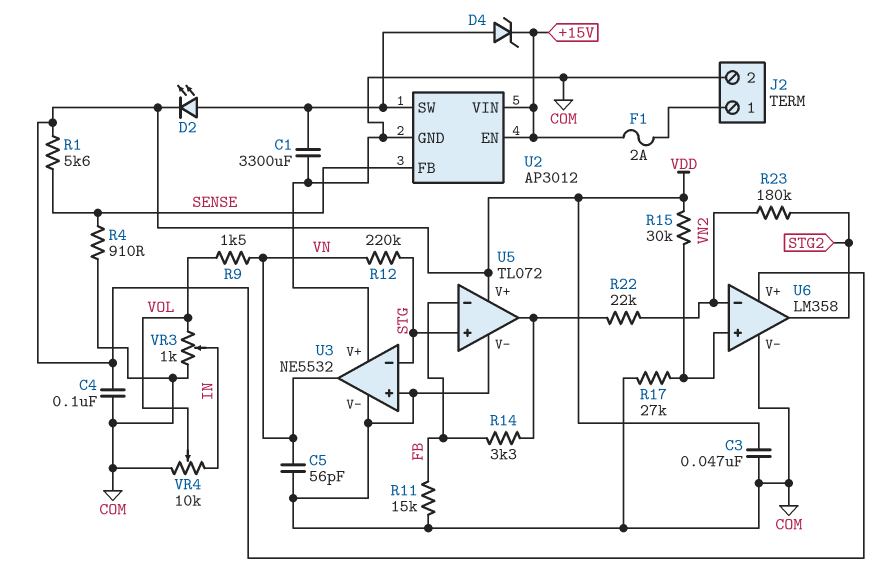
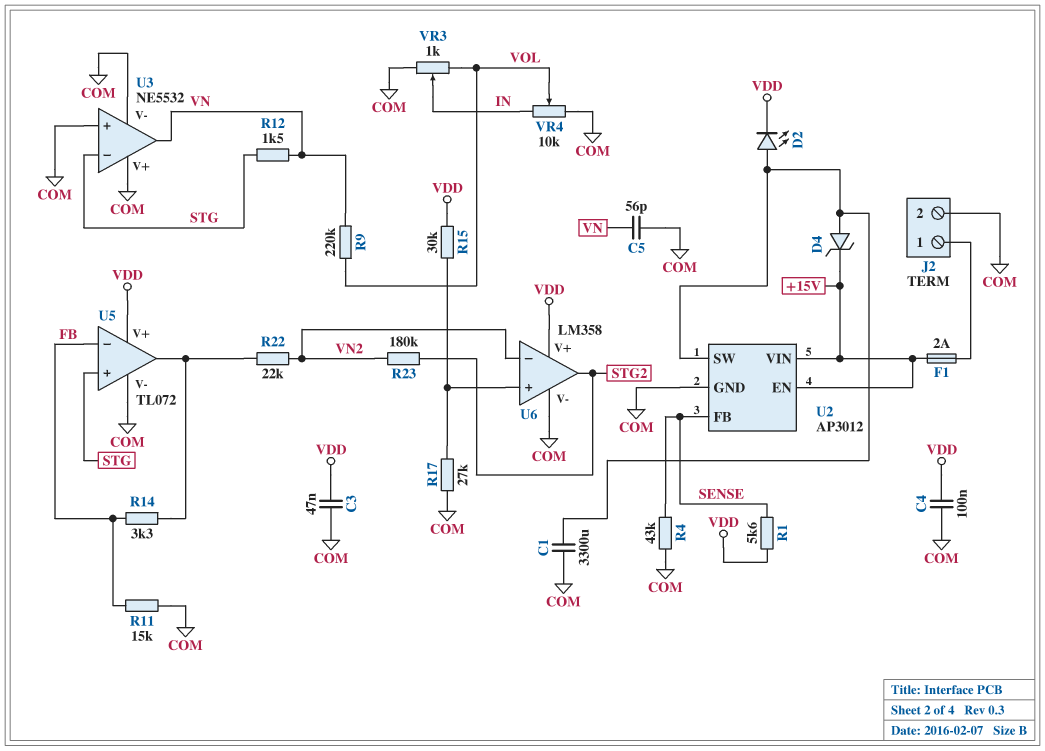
R4: 910 (COM, SENSE) -> 43k (COM, SENSE)
R9: 1.5k (VN, VOL) -> 220k (VN, VOL)
R12: 220k (STG, VN) -> 1.5k (STG, VN)

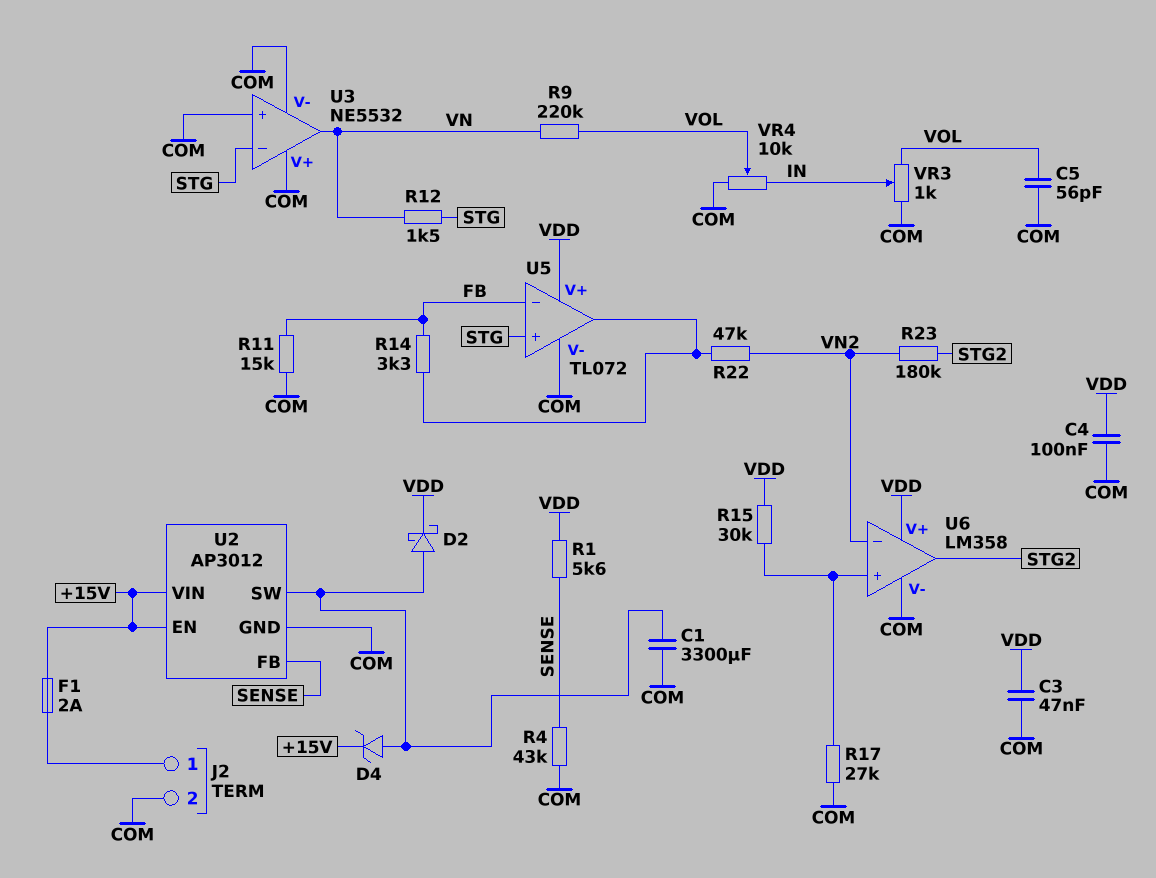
C5: 56pF (COM, VN) -> 56pF (COM, VOL)
D2: LED (A U2/SW, K VDD) -> schottky (A U2/SW, K VDD)
R22: 22k (U5/out, VN2) -> 47k (U5/out, VN2)

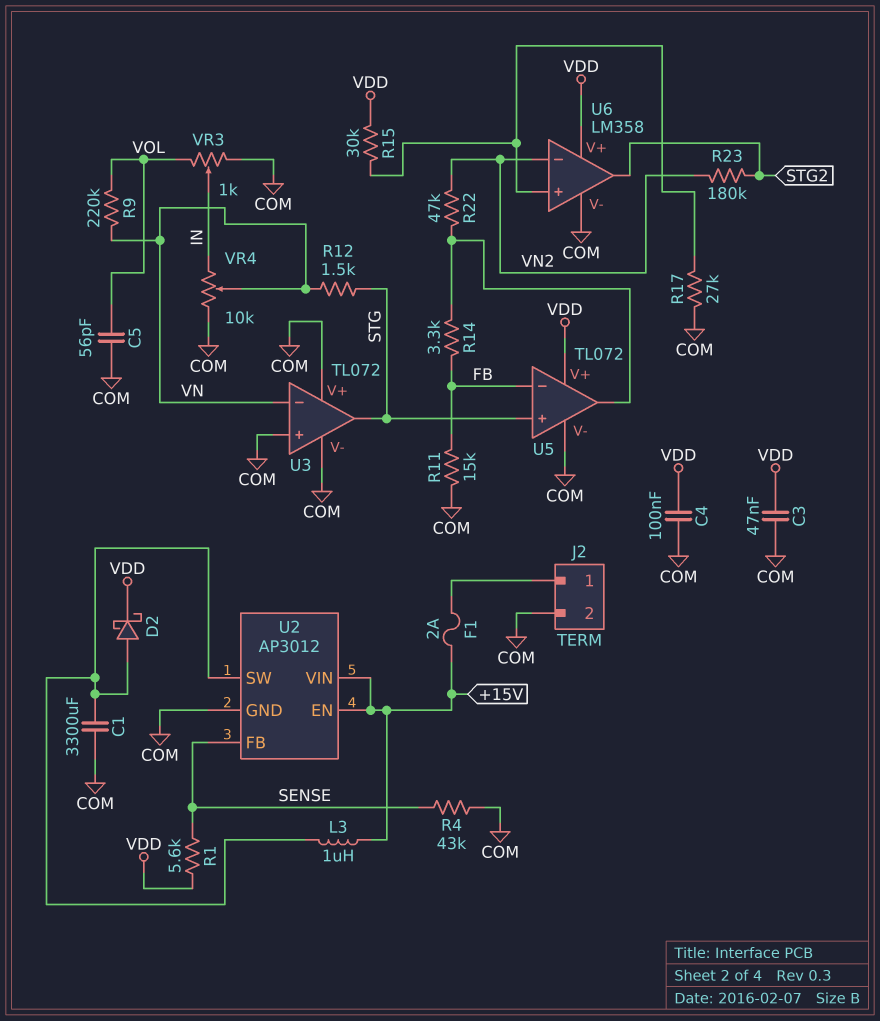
D4: zener (A U2/SW, K +15V) -> none
L3: none -> 1uH (+15V, U2/SW)
U3: NE5532 -> TL072
U3 pin in-: STG -> VN
U3 pin out: VN -> STG
VR4: 10k (COM, IN, wiper VOL) -> 10k (COM, IN, wiper VN)

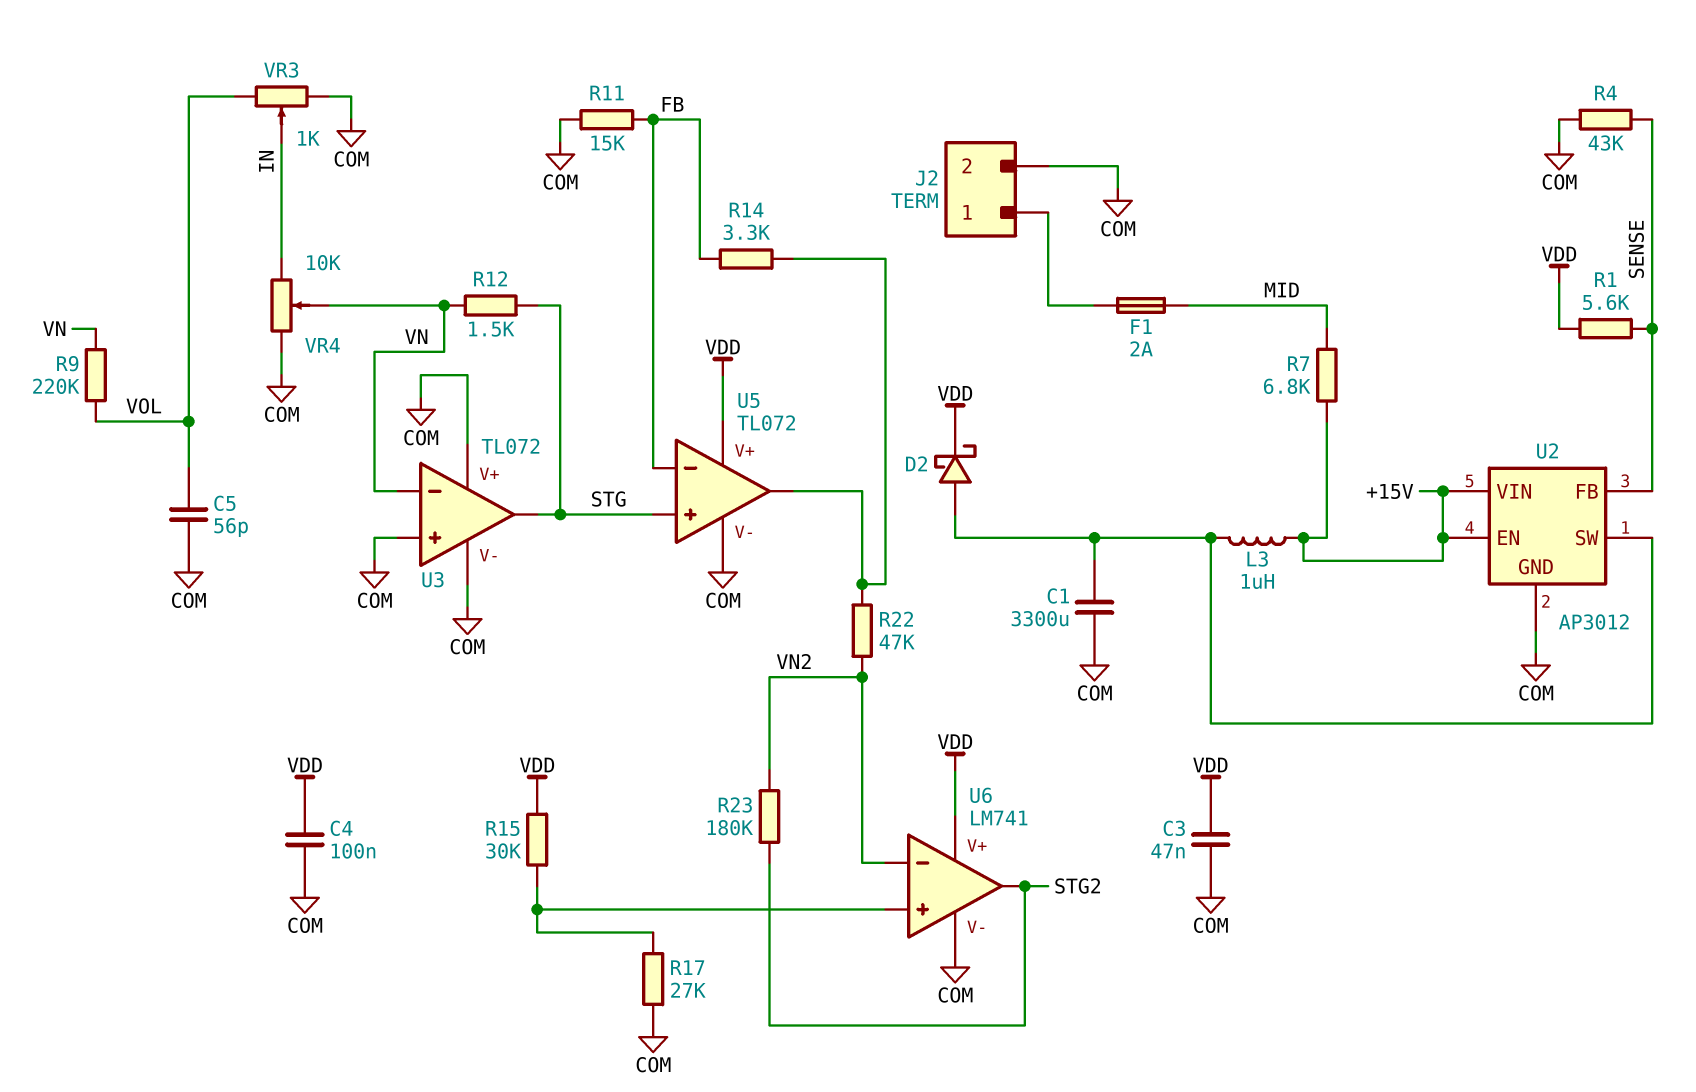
F1: 2A (+15V, J2/1) -> 2A (J2/1, MID)
R7: none -> 6.8k (+15V, MID)
U6: LM358 -> LM741

